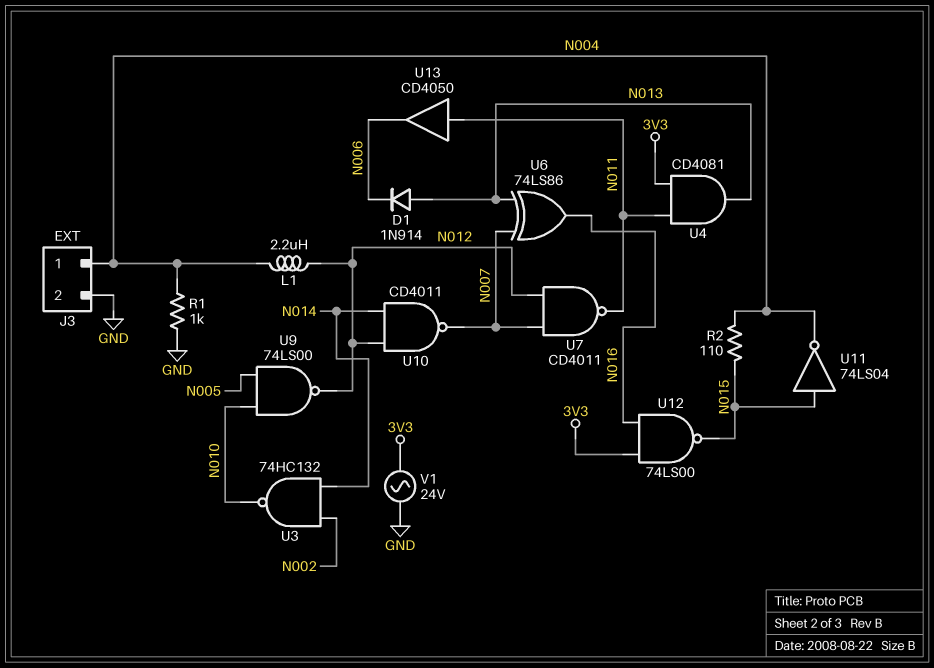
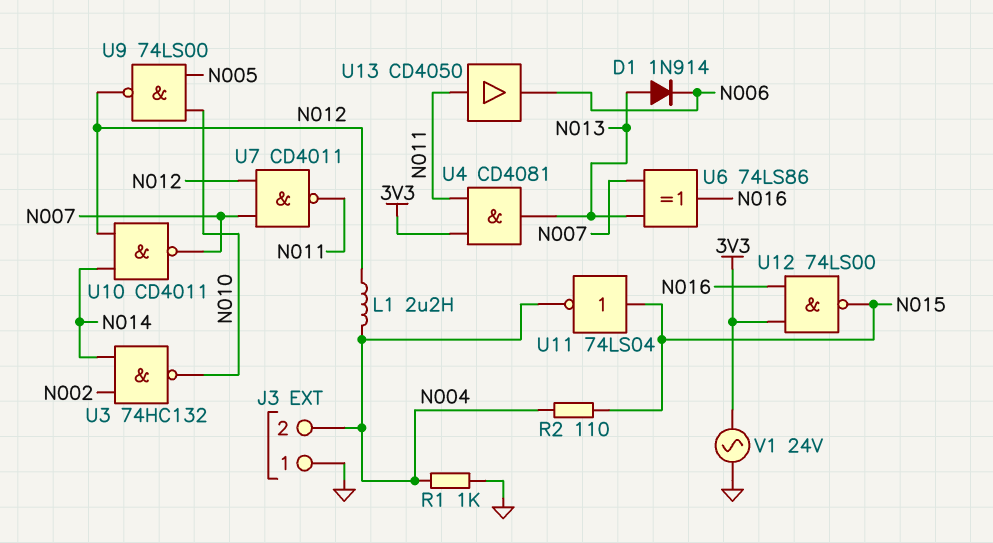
J3 pin 1: N004 -> GND
J3 pin 2: GND -> N004

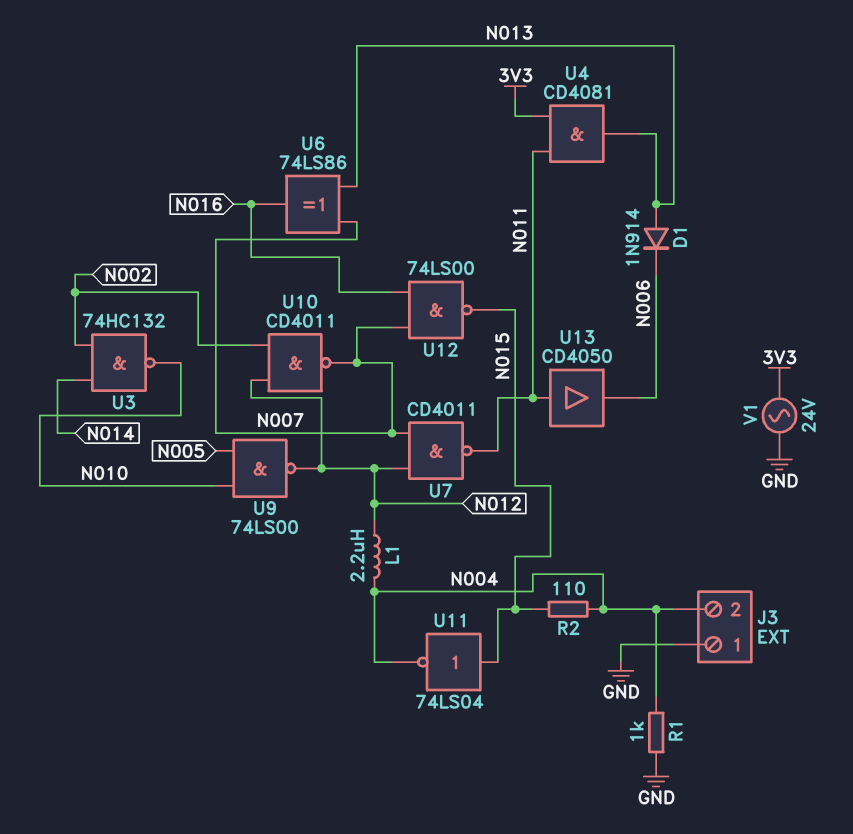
U10: NAND CD4011 (in N012, in N014, out N007) -> NAND CD4011 (in N002, in N012, out N007)
U12: NAND 74LS00 (in 3V3, in N016, out N015) -> NAND 74LS00 (in N007, in N016, out N015)

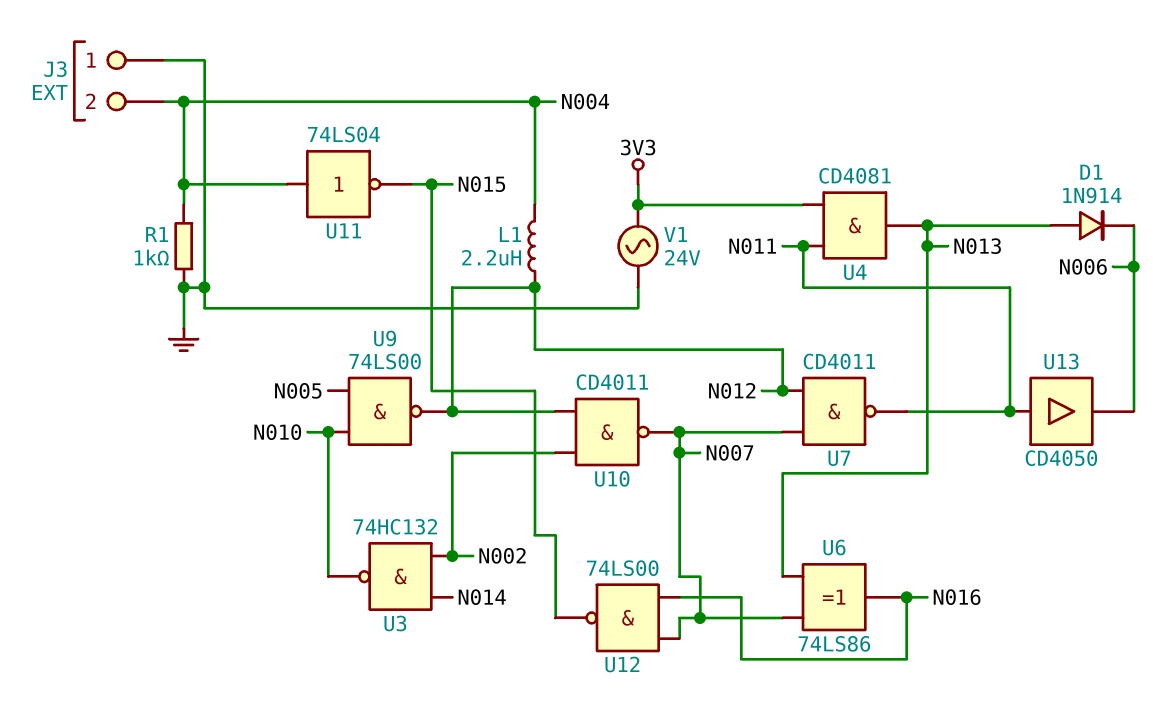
R2: 110 (N004, N015) -> none
U11: NOT 74LS04 (in N015, out N004) -> NOT 74LS04 (in N004, out N015)

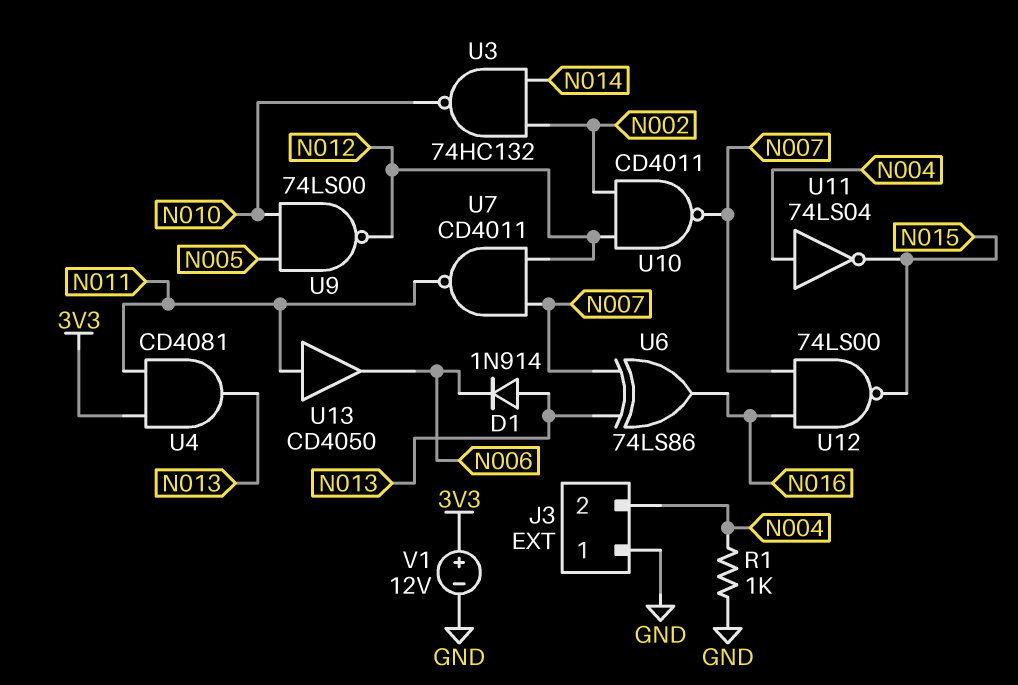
L1: 2.2uH (N004, N012) -> none
V1: AC 24V (3V3, GND) -> 12V (plus 3V3, minus GND)

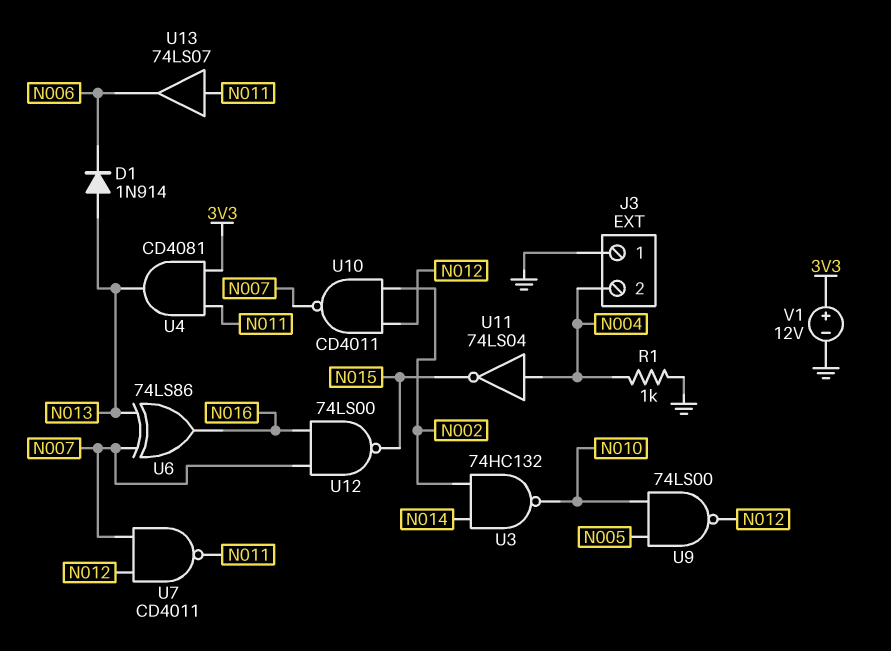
U13: buffer CD4050 (in N011, out N006) -> buffer 74LS07 (in N011, out N006)

